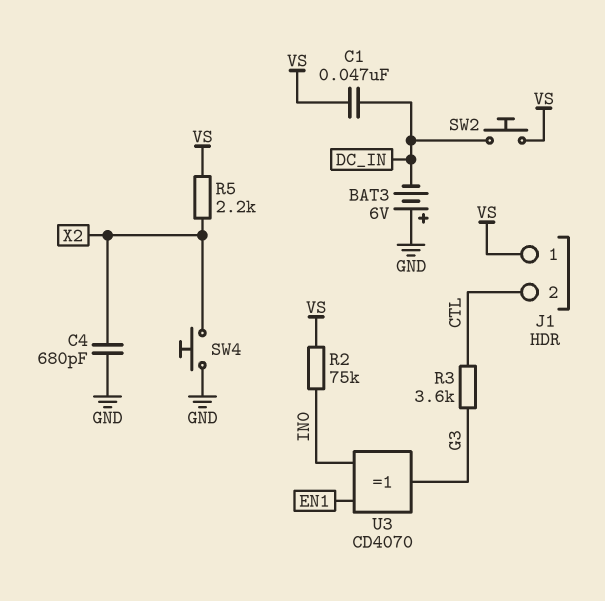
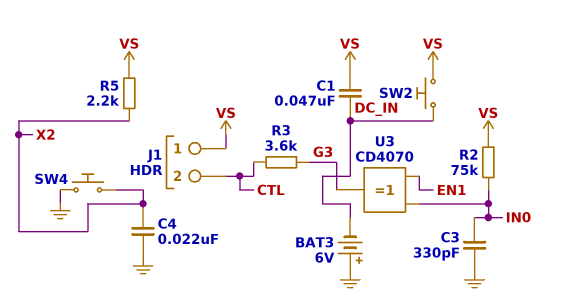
C3: none -> 330pF (GND, IN0)
C4: 680pF (GND, X2) -> 22nF (GND, X2)

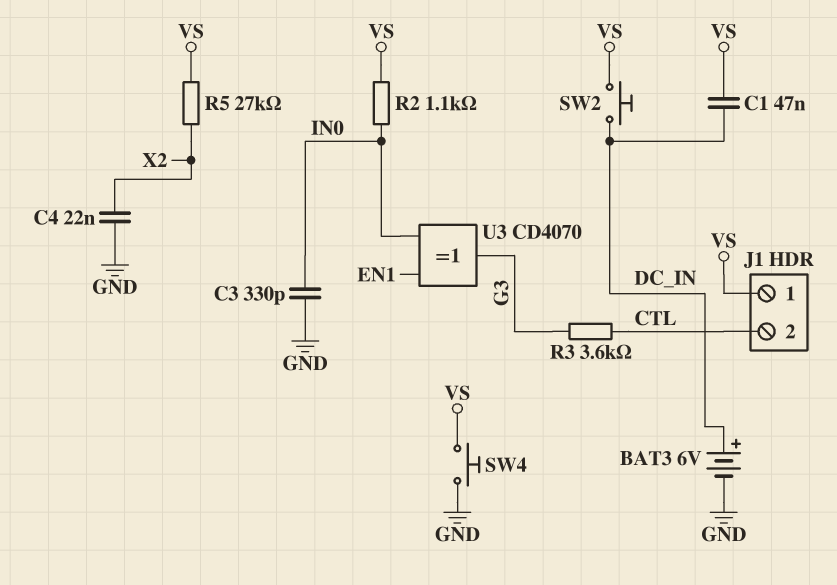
BAT3: 6V (plus GND, minus DC_IN) -> 6V (plus DC_IN, minus GND)
R2: 75k (IN0, VS) -> 1.1k (IN0, VS)
R5: 2.2k (VS, X2) -> 27k (VS, X2)
SW4: button (GND, X2) -> button (GND, VS)

